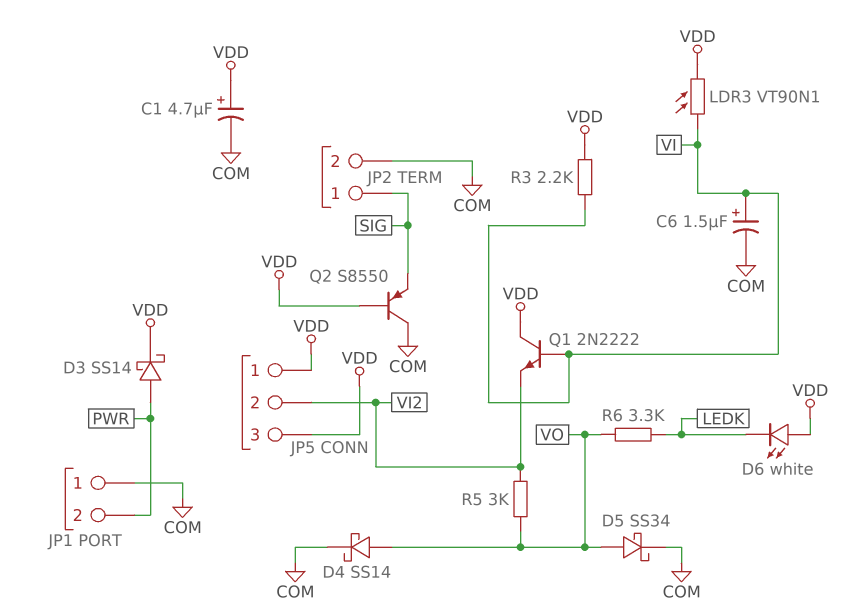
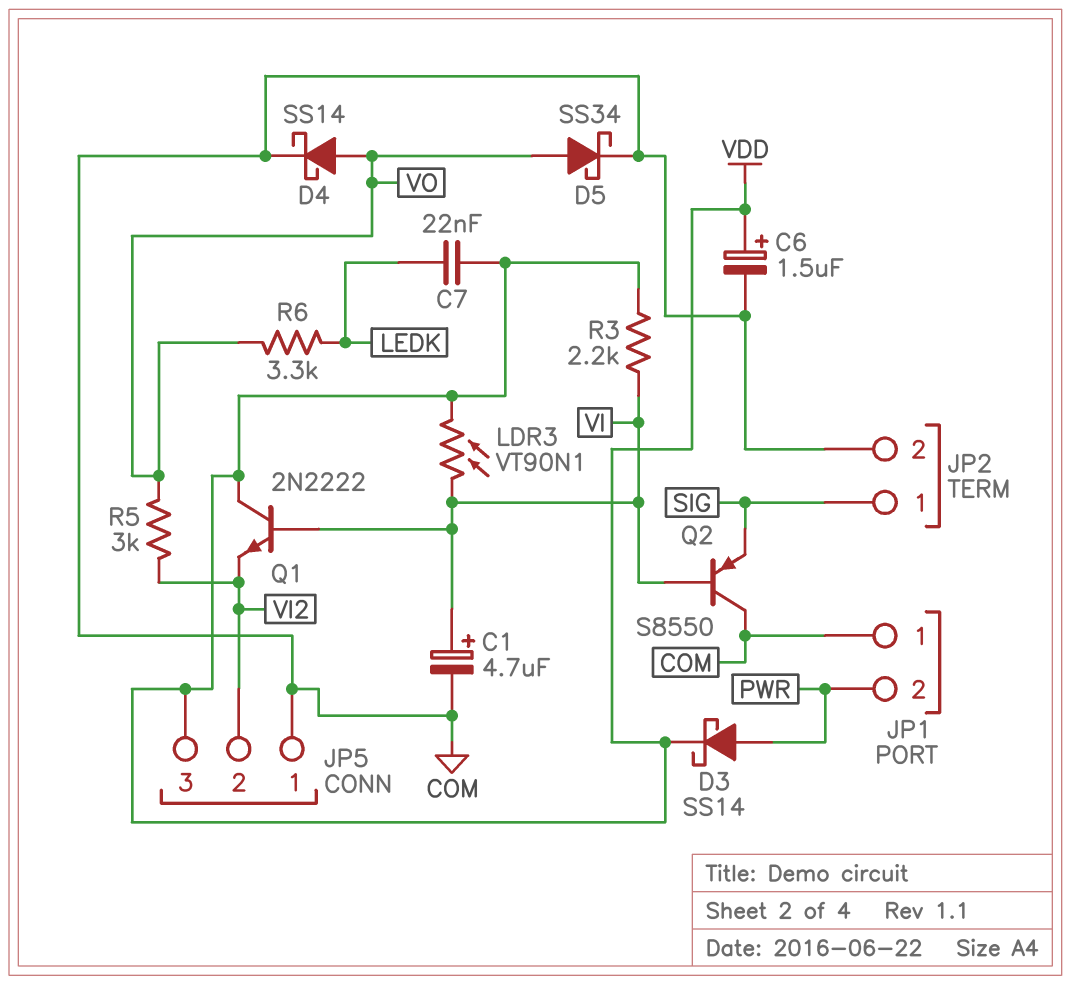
C1: 4.7uF (plus VDD, minus COM) -> 4.7uF (plus VI, minus COM)
C6: 1.5uF (plus VI, minus COM) -> 1.5uF (plus VDD, minus COM)
C7: none -> 22nF (LEDK, VDD)
D6: LED white (A VDD, K LEDK) -> none
JP5 pin 1: VDD -> COM
Q2: PNP S8550 (B VDD, C COM, E SIG) -> PNP S8550 (B VI, C COM, E SIG)

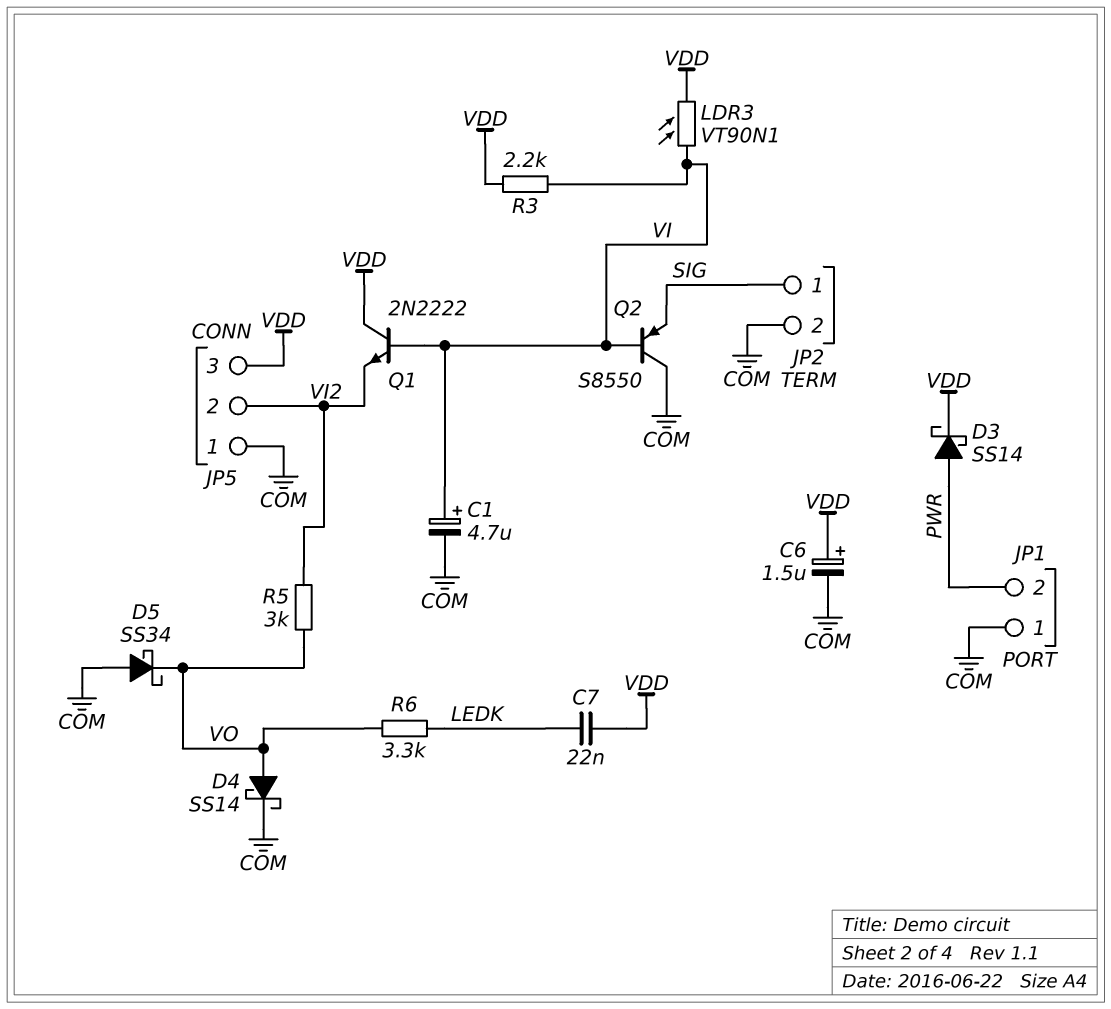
D5: schottky SS34 (A VO, K COM) -> schottky SS34 (A COM, K VO)

